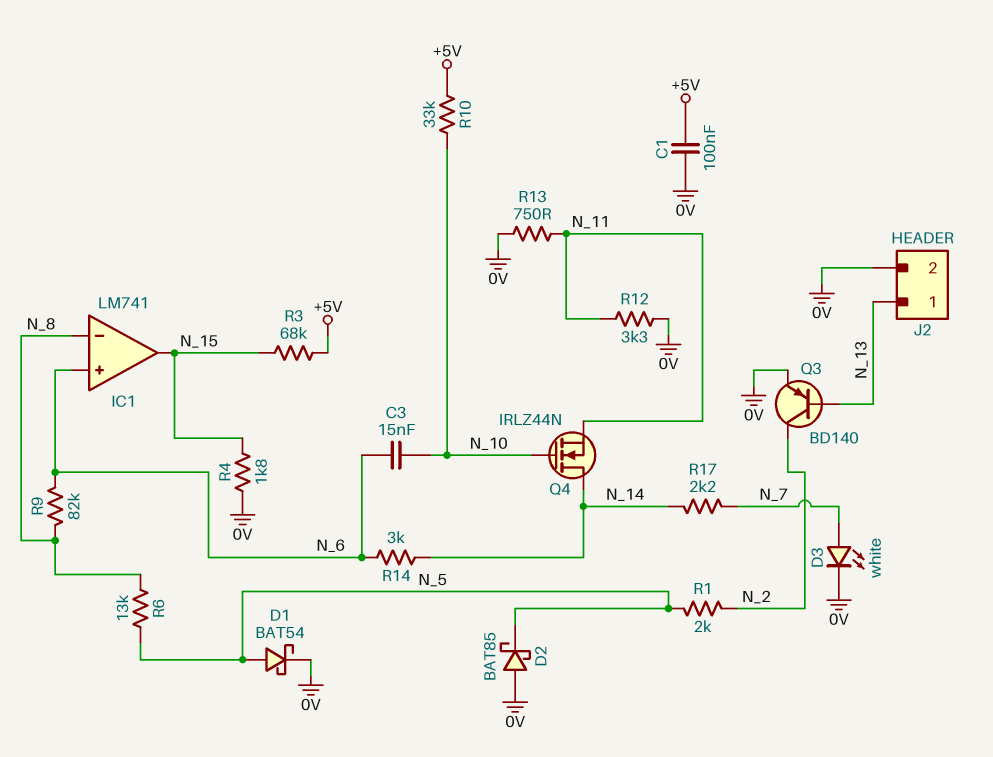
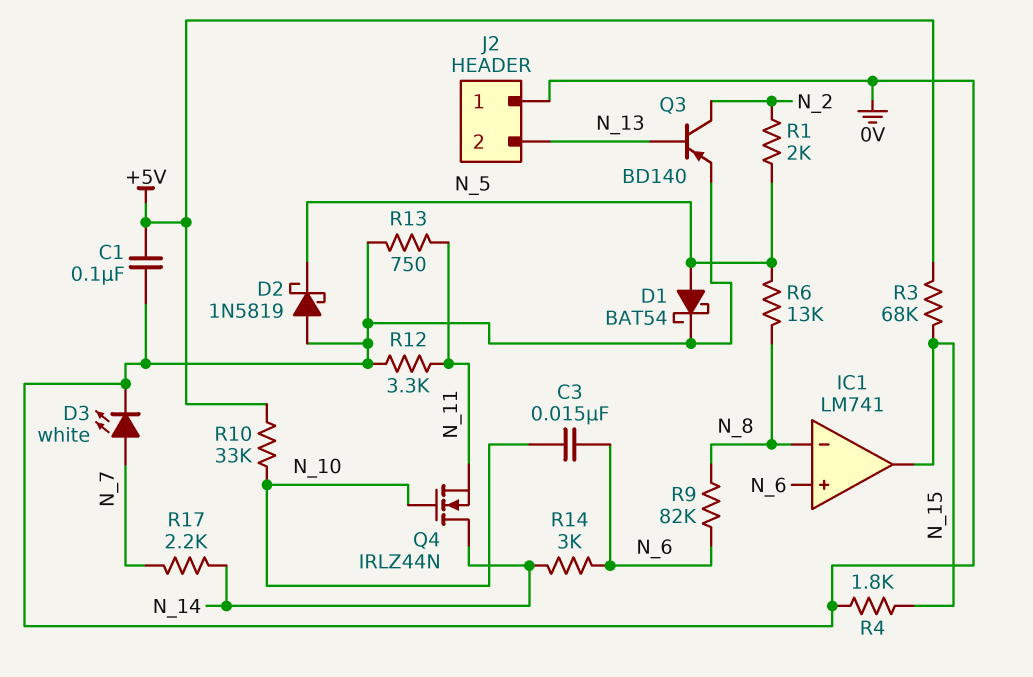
D2: schottky BAT85 (A 0V, K N_5) -> schottky 1N5819 (A 0V, K N_5)
J2 pin 1: N_13 -> 0V
J2 pin 2: 0V -> N_13

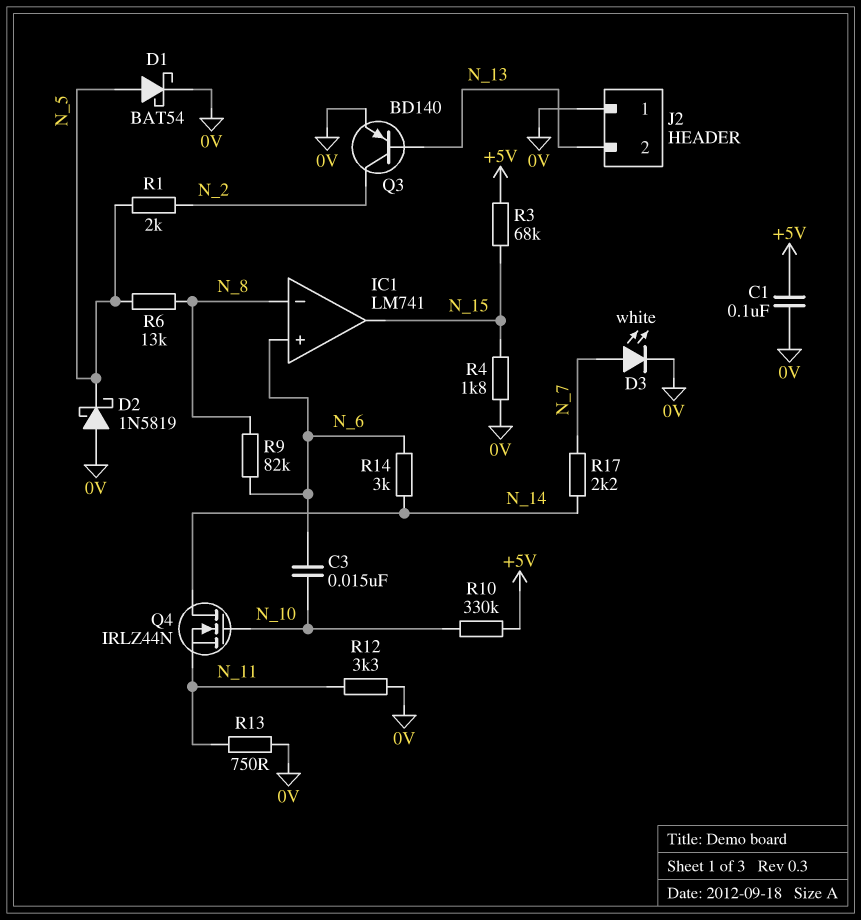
R10: 33k (+5V, N_10) -> 330k (+5V, N_10)

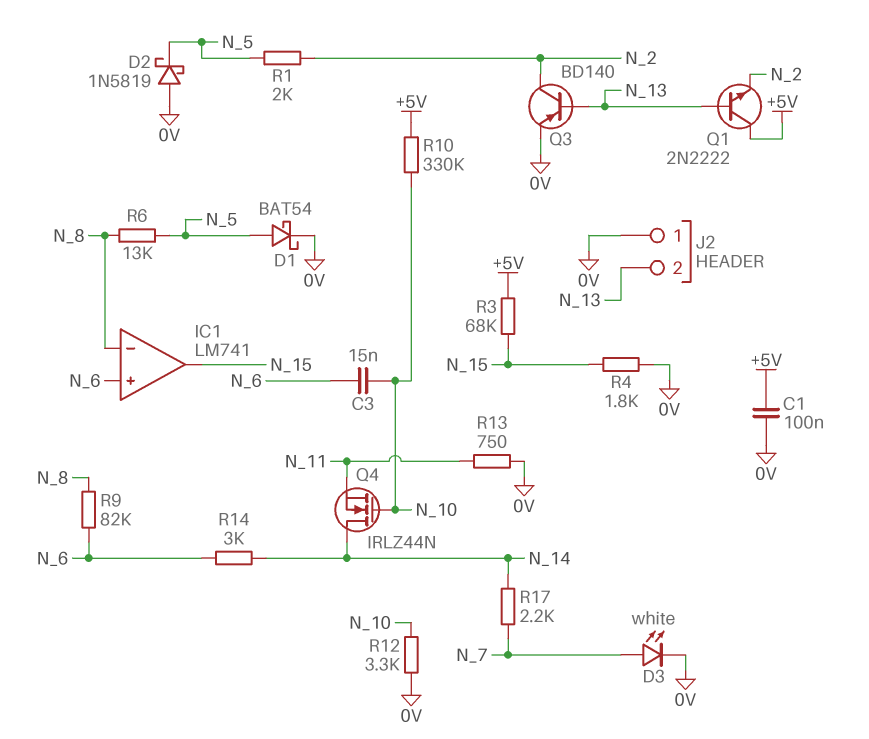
Q1: none -> NPN 2N2222 (B N_13, C +5V, E N_2)
R12: 3.3k (0V, N_11) -> 3.3k (0V, N_10)

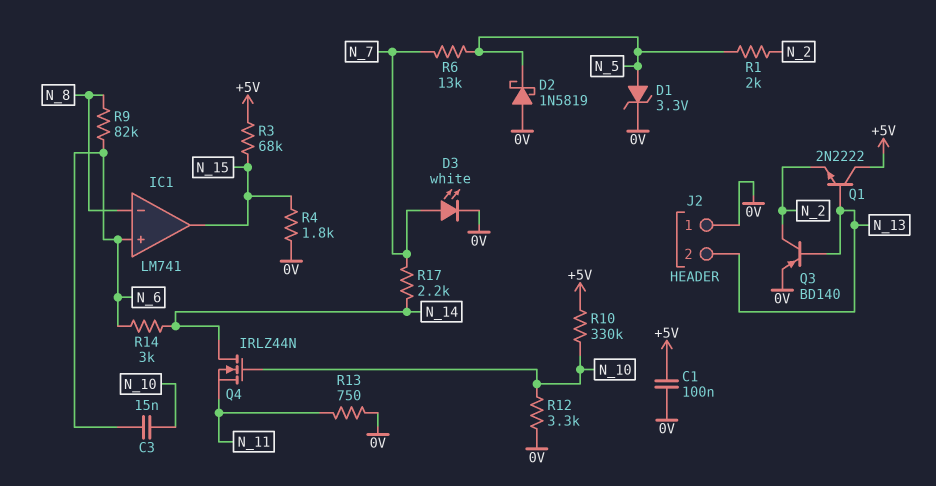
D1: schottky BAT54 (A N_5, K 0V) -> zener 3.3V (A N_5, K 0V)
R6: 13k (N_5, N_8) -> 13k (N_5, N_7)

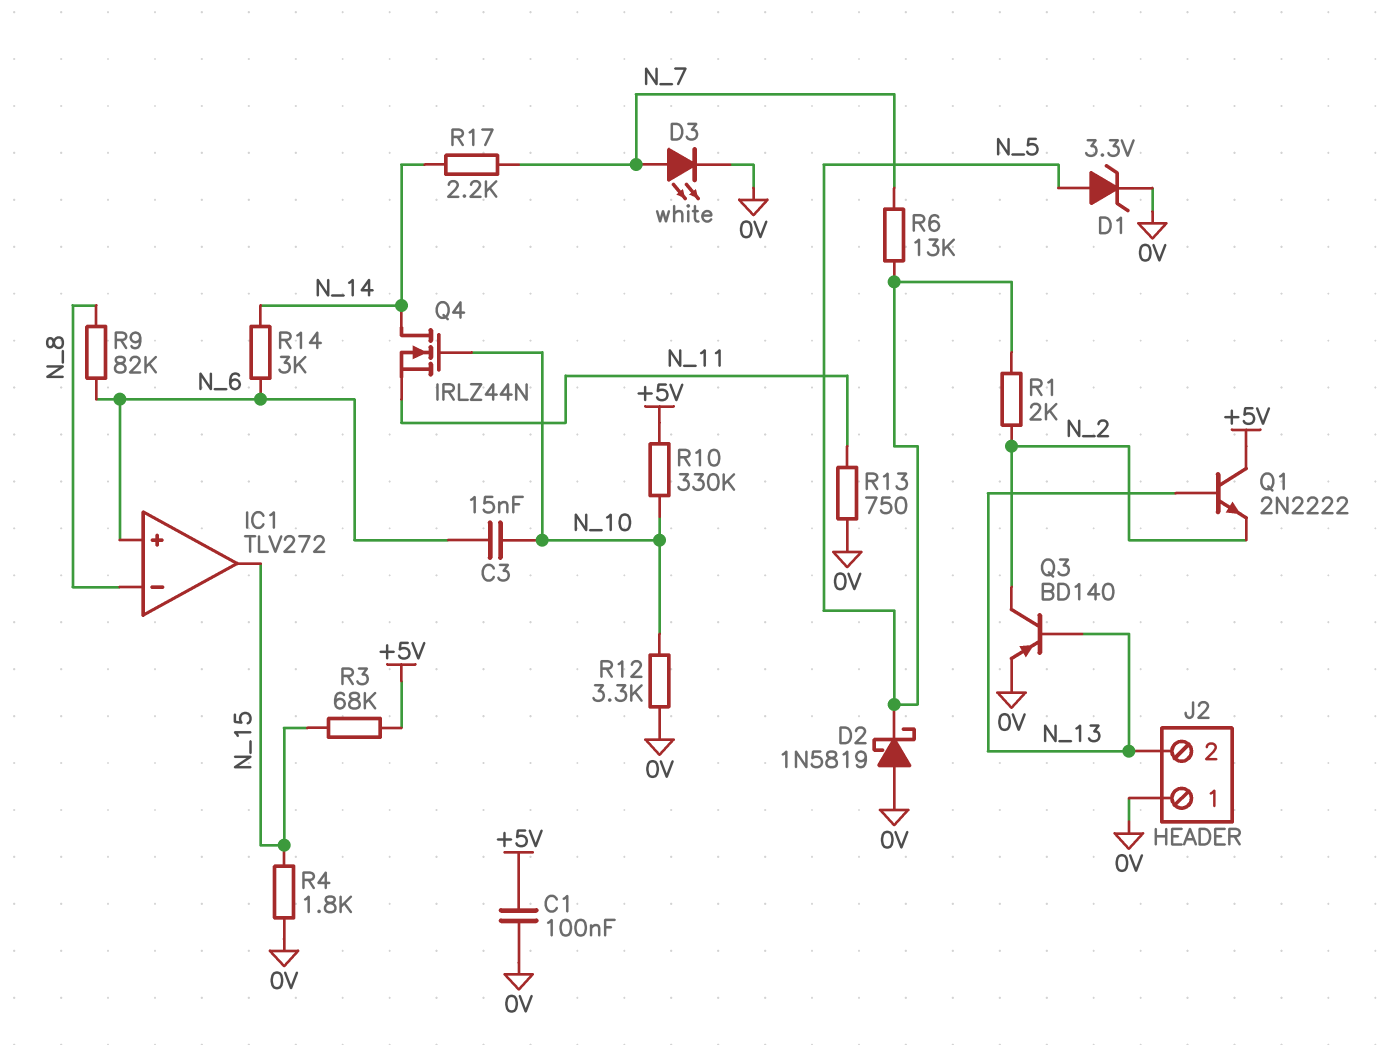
IC1: LM741 -> TLV272

